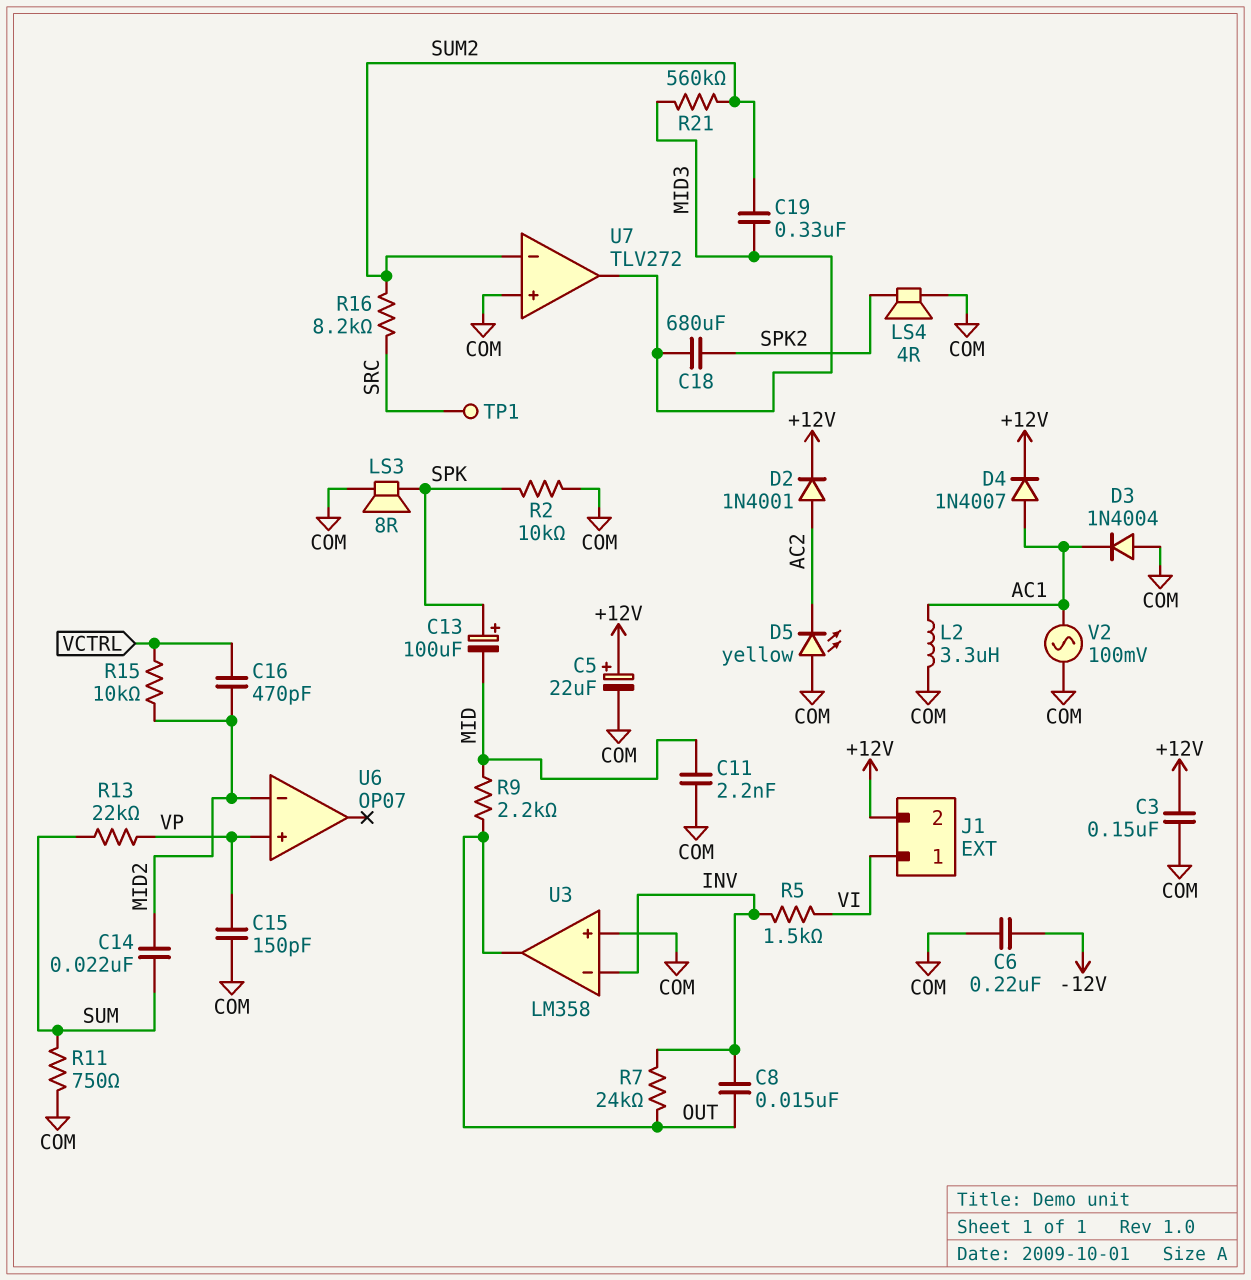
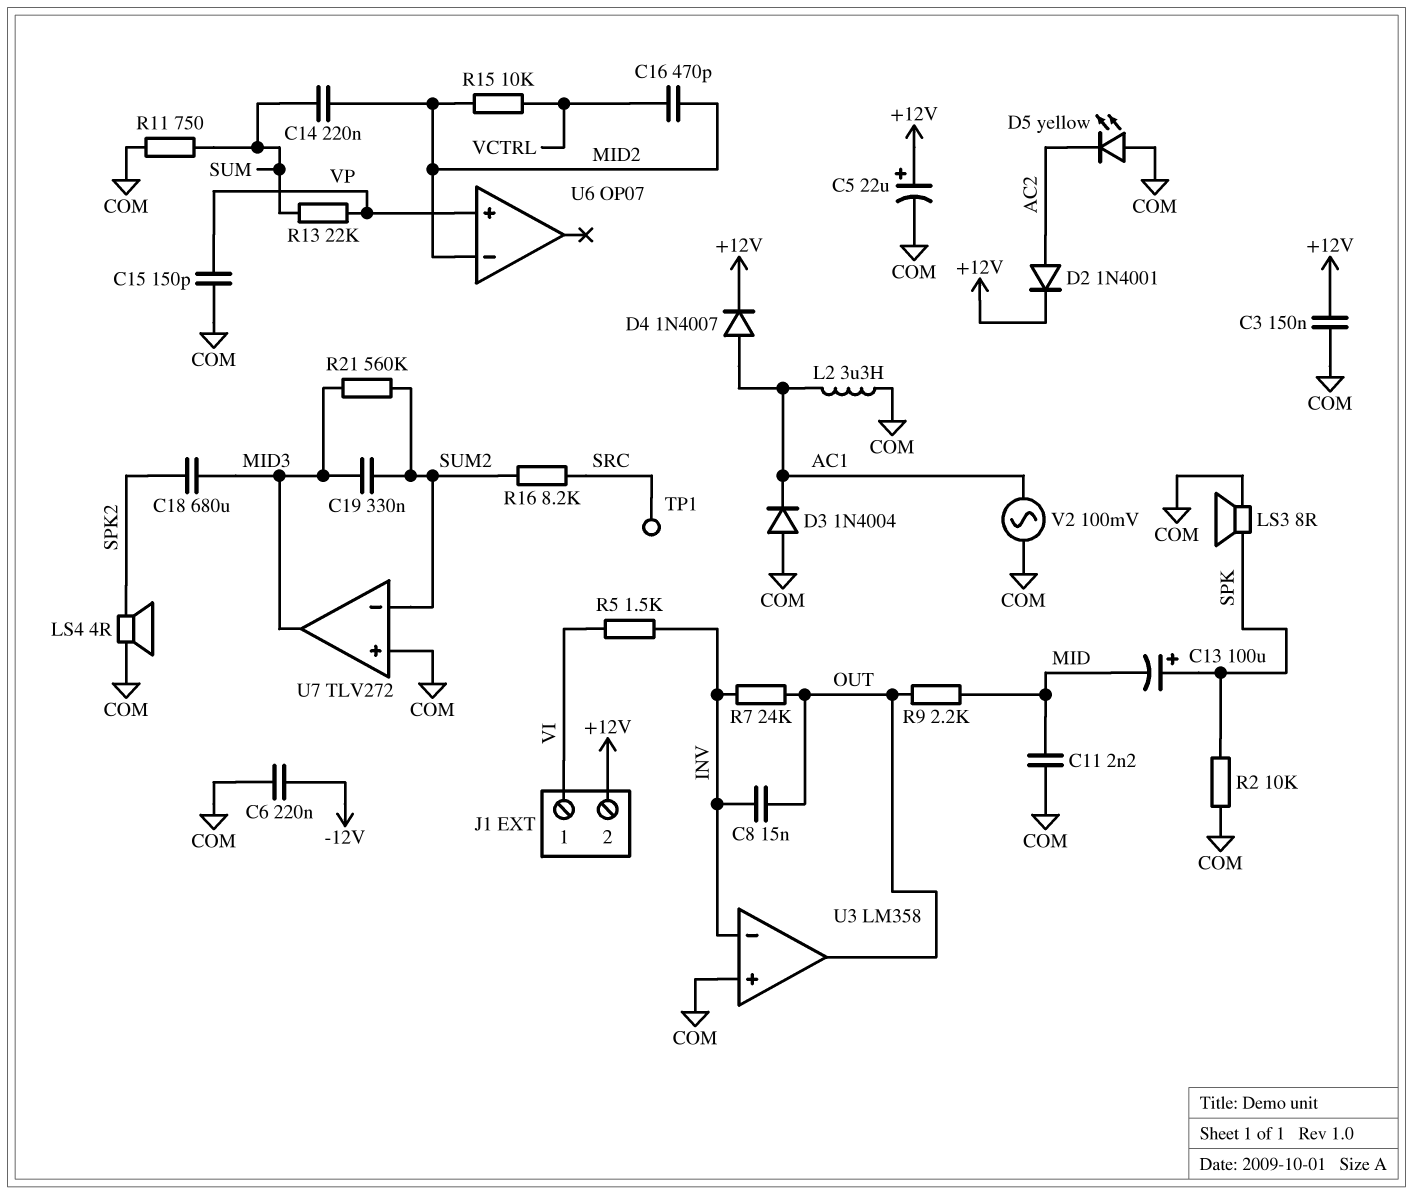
C14: 22nF (MID2, SUM) -> 220nF (MID2, SUM)

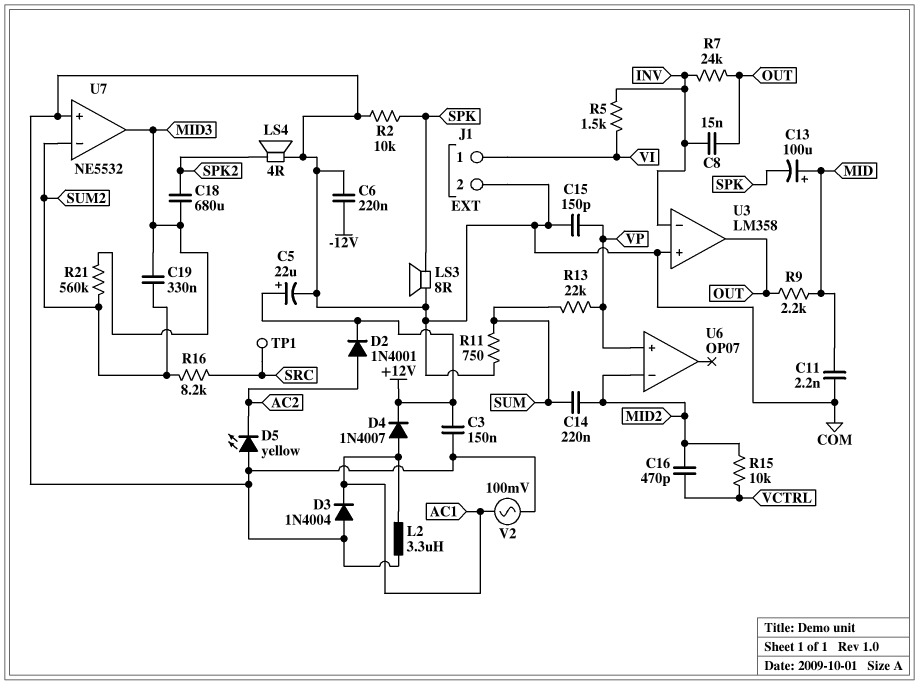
C13: 100uF (plus SPK, minus MID) -> 100uF (plus MID, minus SPK)
J1 pin 2: +12V -> COM
U7: TLV272 -> NE5532

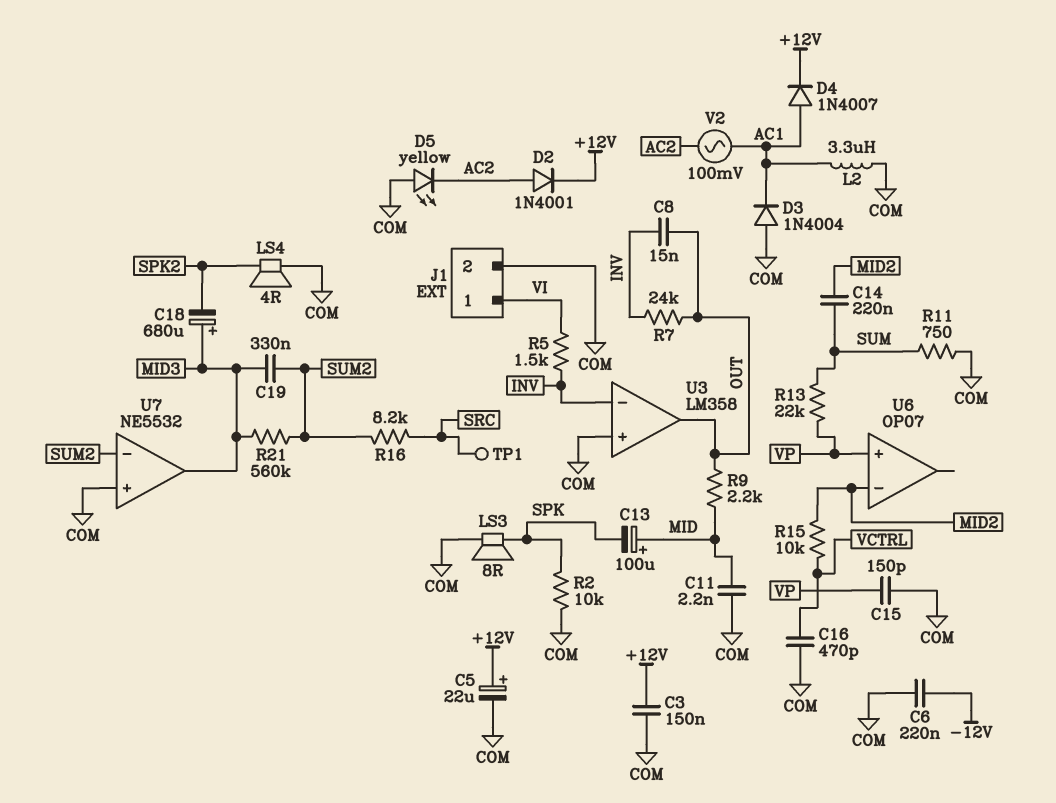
C16: 470pF (MID2, VCTRL) -> 470pF (COM, VCTRL)
C18: 680uF (MID3, SPK2) -> 680uF (plus MID3, minus SPK2)
V2: AC 100mV (AC1, COM) -> AC 100mV (AC1, AC2)

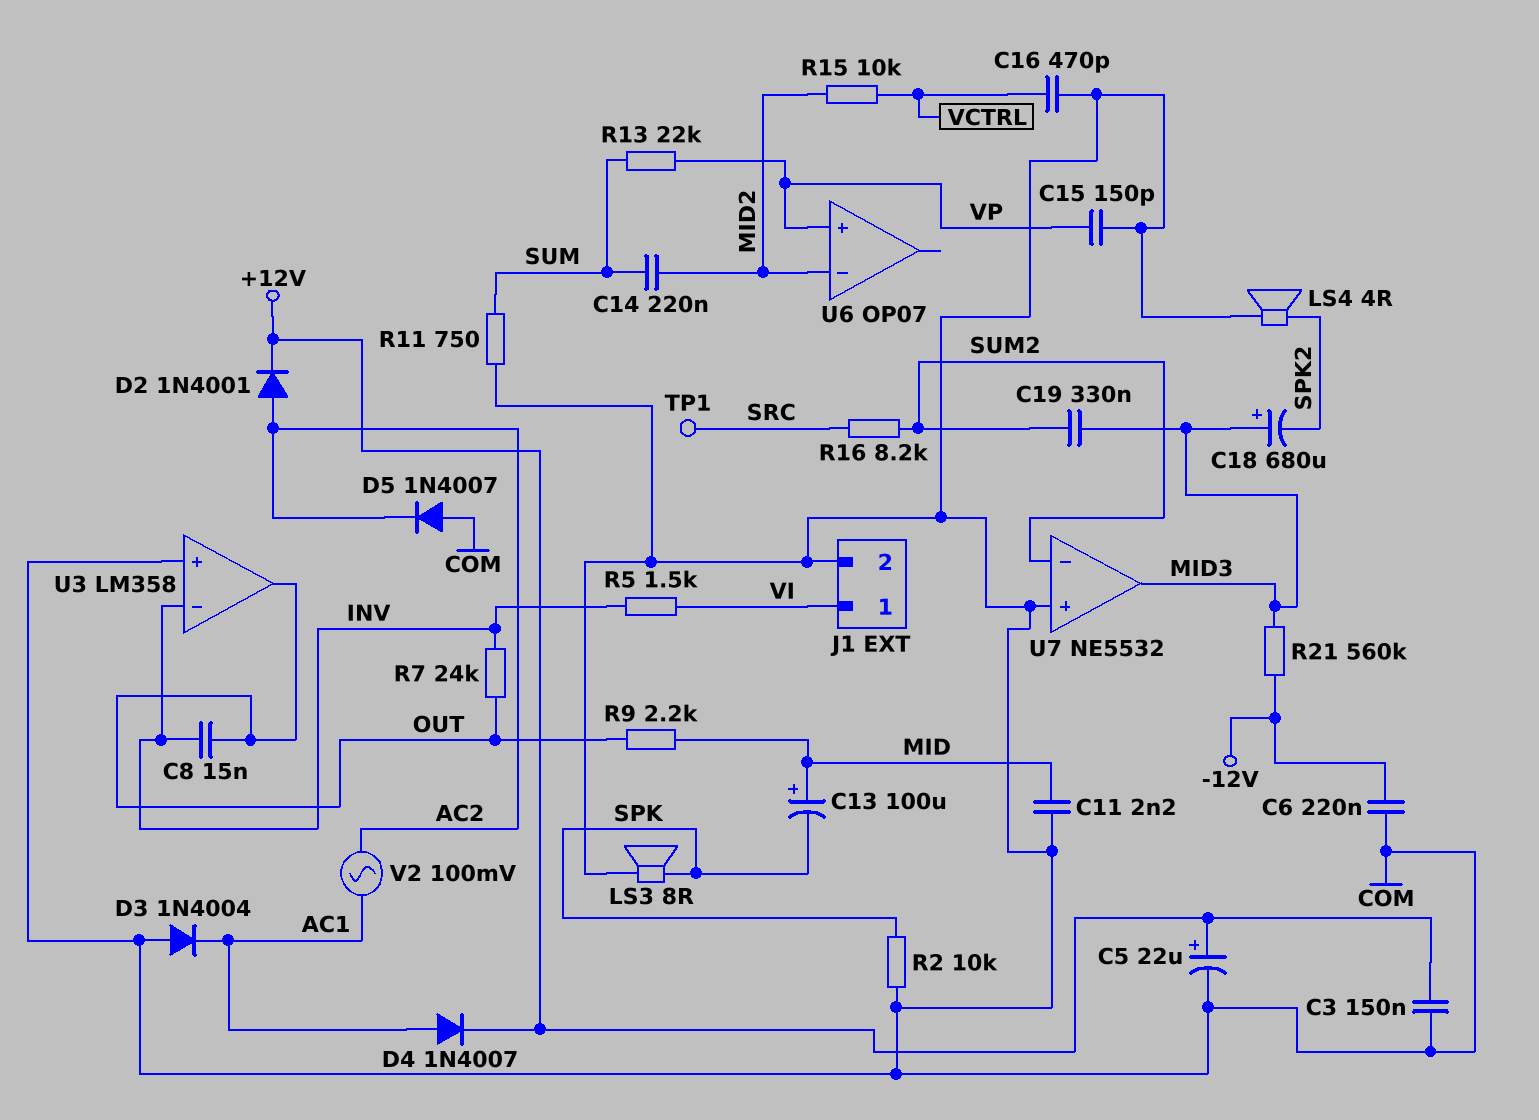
D5: LED yellow (A COM, K AC2) -> diode 1N4007 (A COM, K AC2)
L2: 3.3uH (AC1, COM) -> none
R21: 560k (MID3, SUM2) -> 560k (-12V, MID3)

